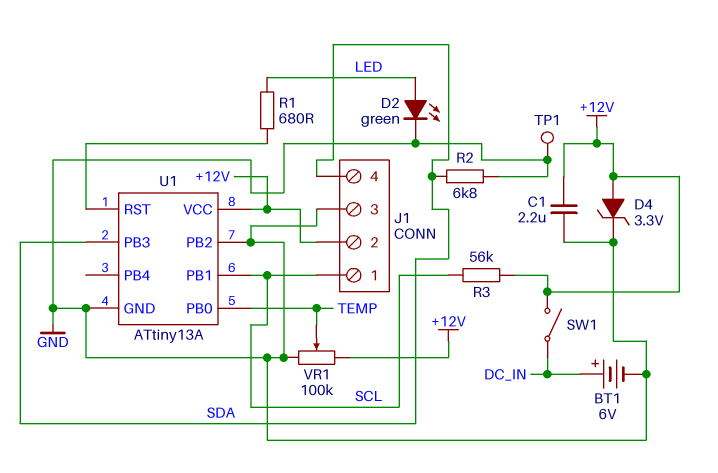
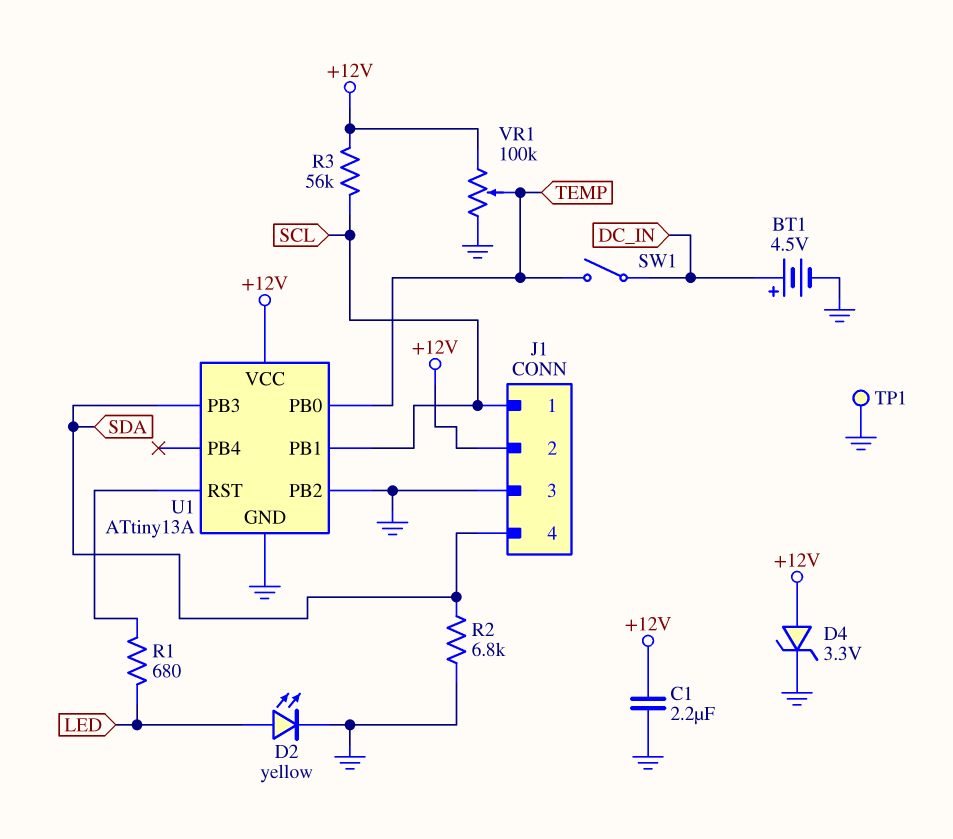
BT1: 6V (plus DC_IN, minus GND) -> 4.5V (plus DC_IN, minus GND)
D2: LED green (A LED, K GND) -> LED yellow (A LED, K GND)
SW1: switch (+12V, DC_IN) -> switch (DC_IN, TEMP)

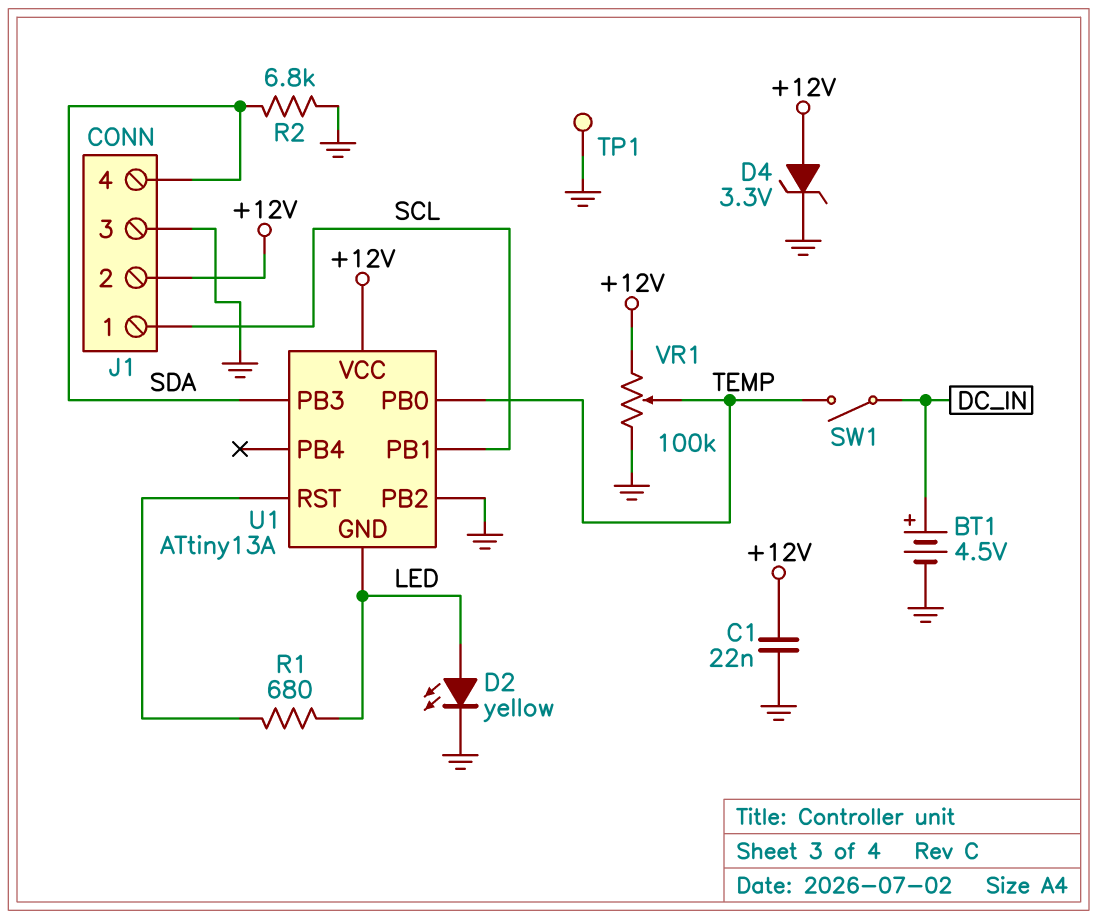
C1: 2.2uF (+12V, GND) -> 22nF (+12V, GND)
R3: 56k (+12V, SCL) -> none
U1 pin GND: GND -> LED

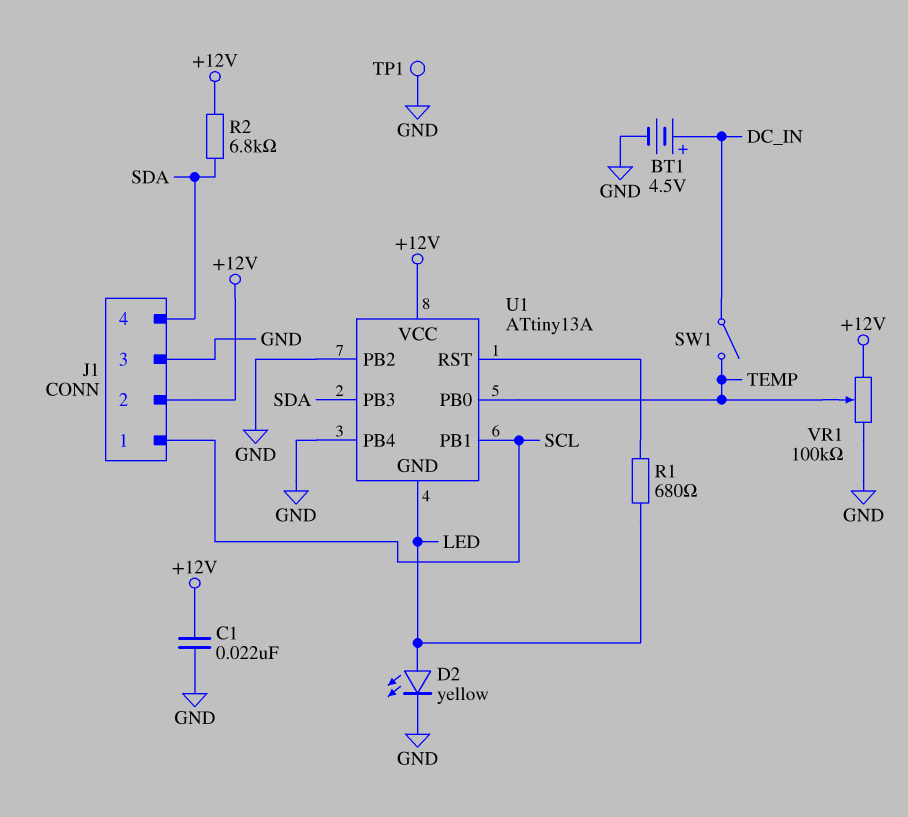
D4: zener 3.3V (A +12V, K GND) -> none
R2: 6.8k (GND, SDA) -> 6.8k (+12V, SDA)
U1 pin PB4: none -> GND

